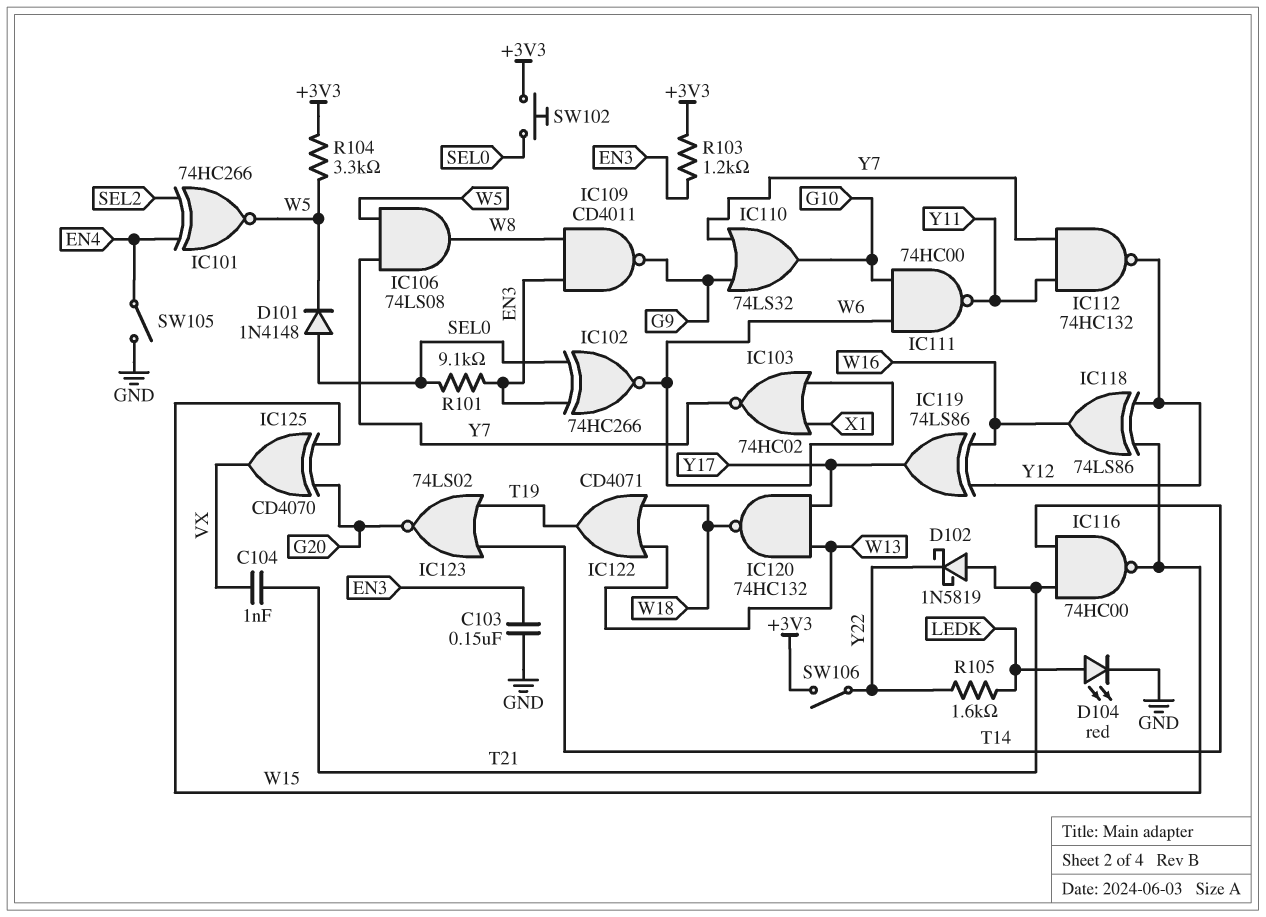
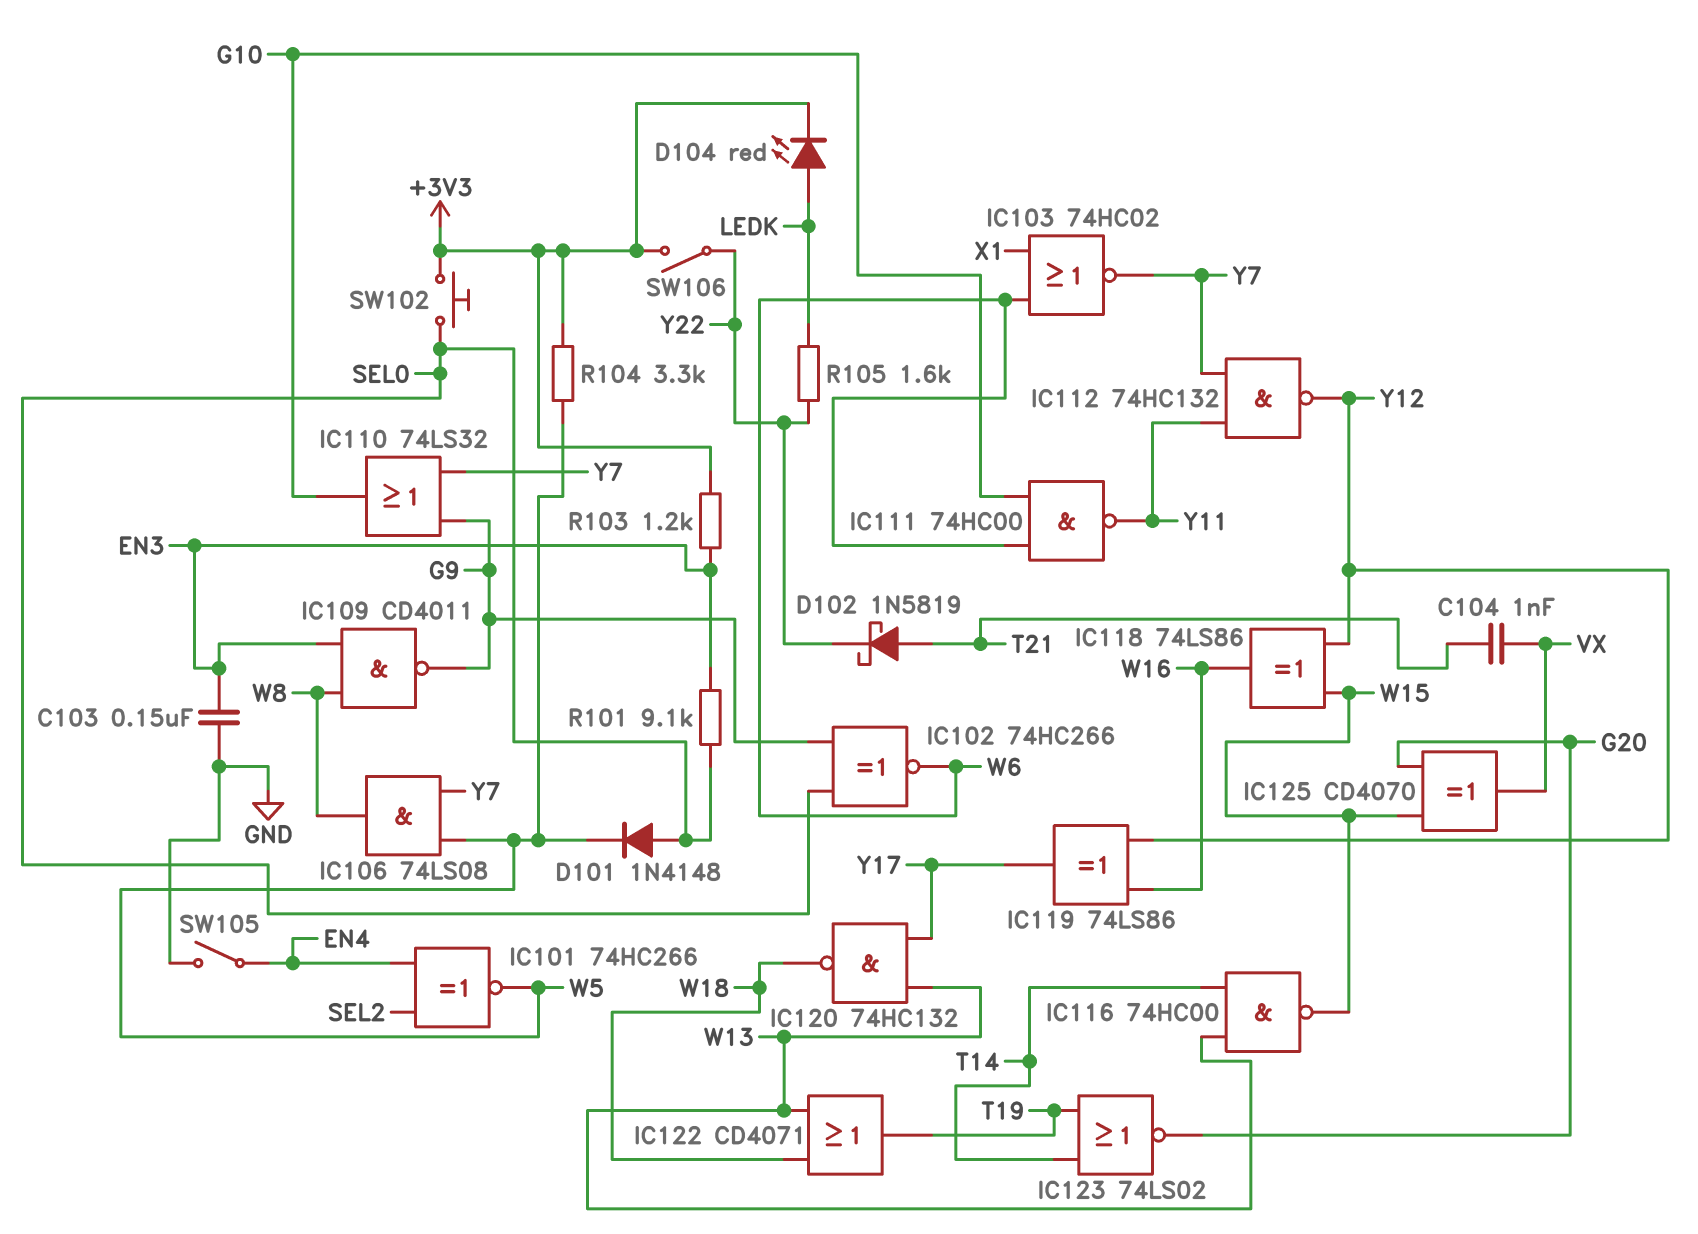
D104: LED red (A LEDK, K GND) -> LED red (A LEDK, K +3V3)
IC102: XNOR 74HC266 (in EN3, in SEL0, out W6) -> XNOR 74HC266 (in G9, in SEL0, out W6)
IC116: NAND 74HC00 (in T14, in T21, out W15) -> NAND 74HC00 (in T14, in W13, out W15)

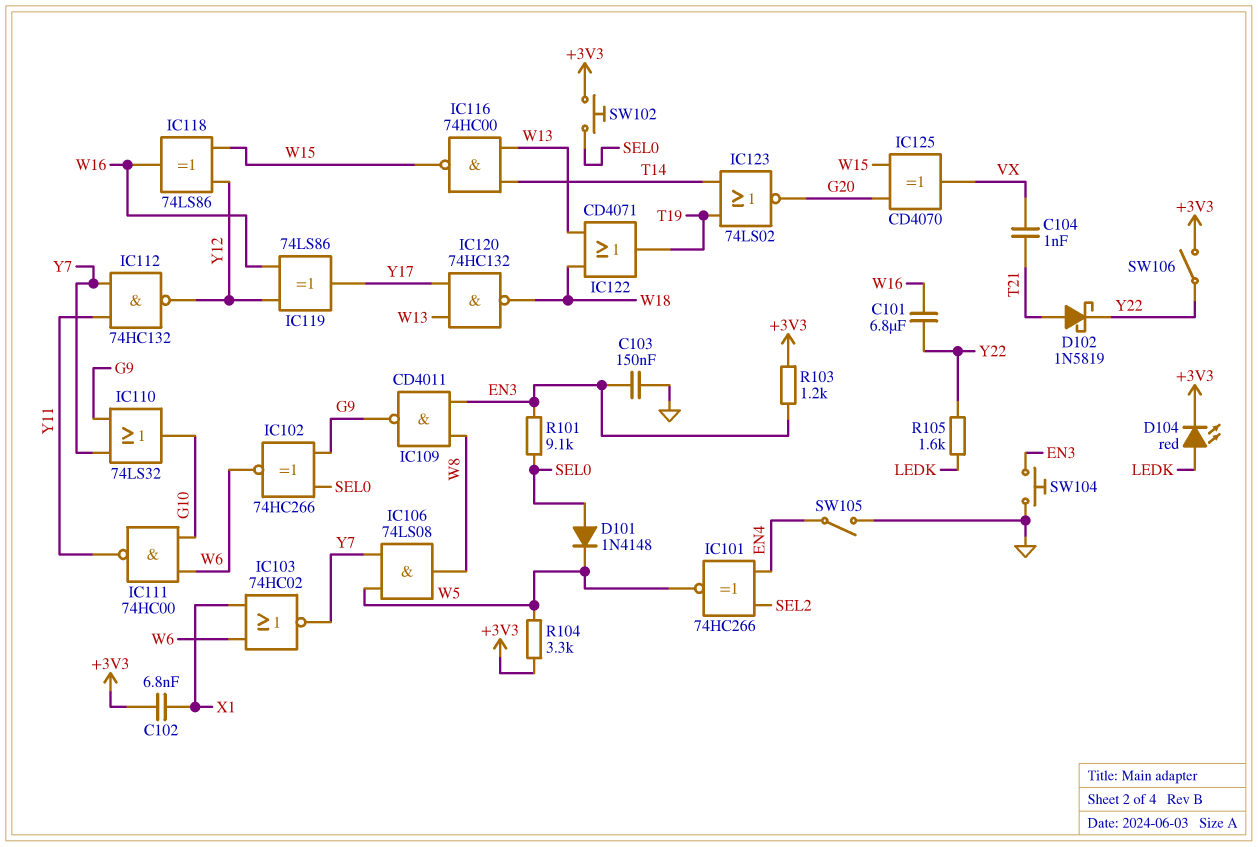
C101: none -> 6.8uF (W16, Y22)
C102: none -> 6.8nF (+3V3, X1)
SW104: none -> button (EN3, GND)

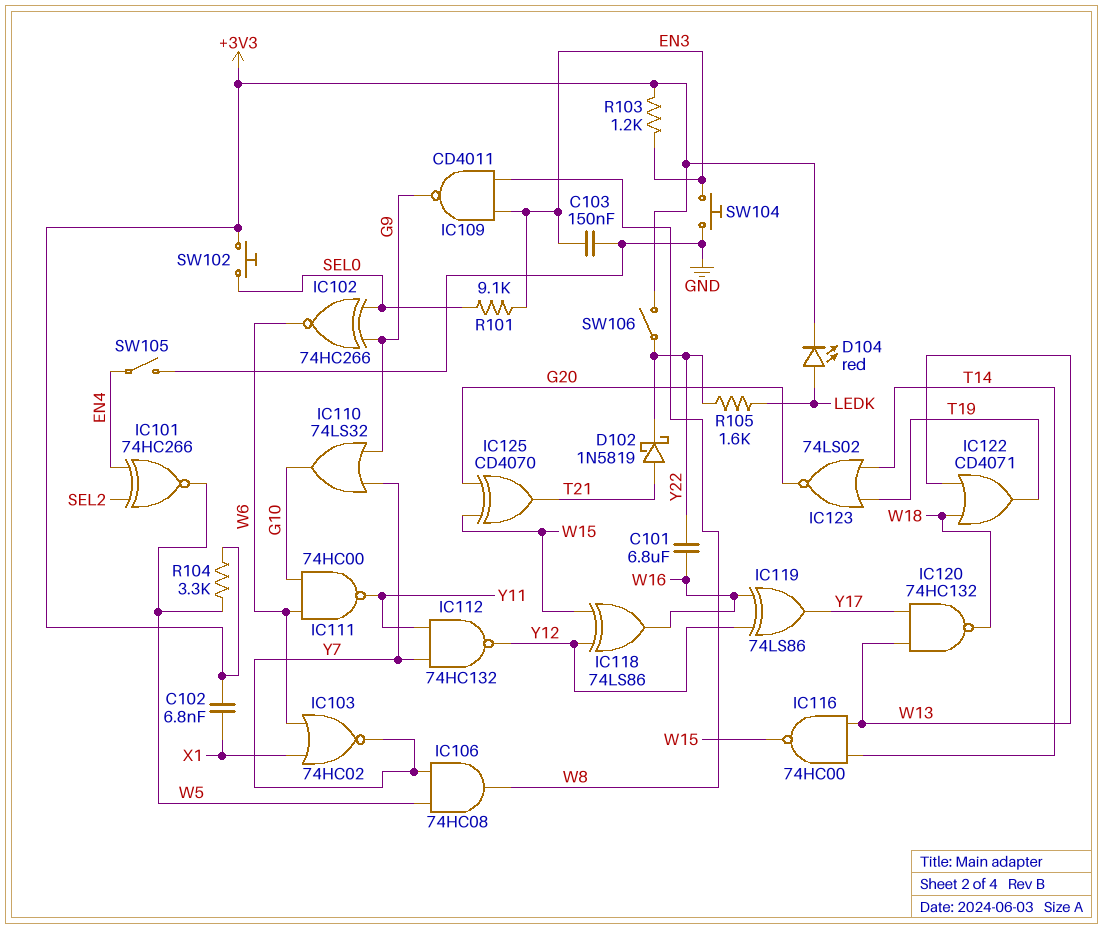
C104: 1nF (T21, VX) -> none
D101: diode 1N4148 (A SEL0, K W5) -> none
IC106: AND 74LS08 (in W5, in Y7, out W8) -> AND 74HC08 (in W5, in Y7, out W8)
IC125: XOR CD4070 (in G20, in W15, out VX) -> XOR CD4070 (in G20, in W15, out T21)

